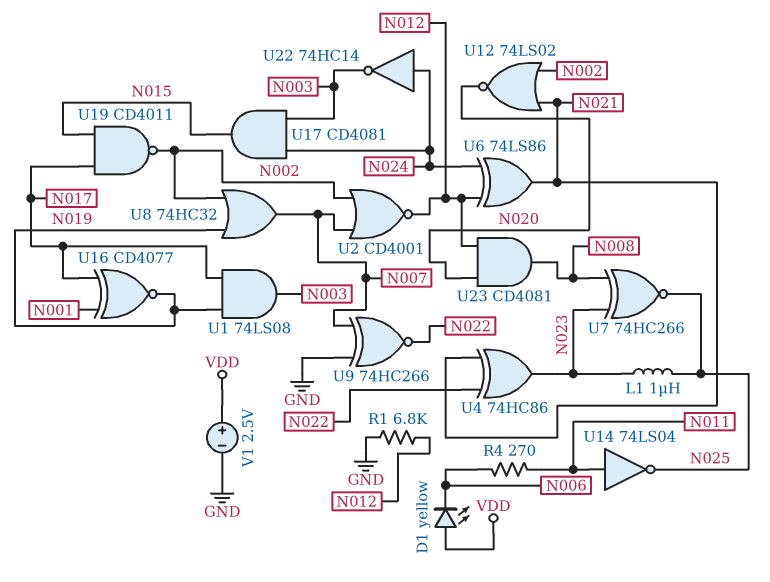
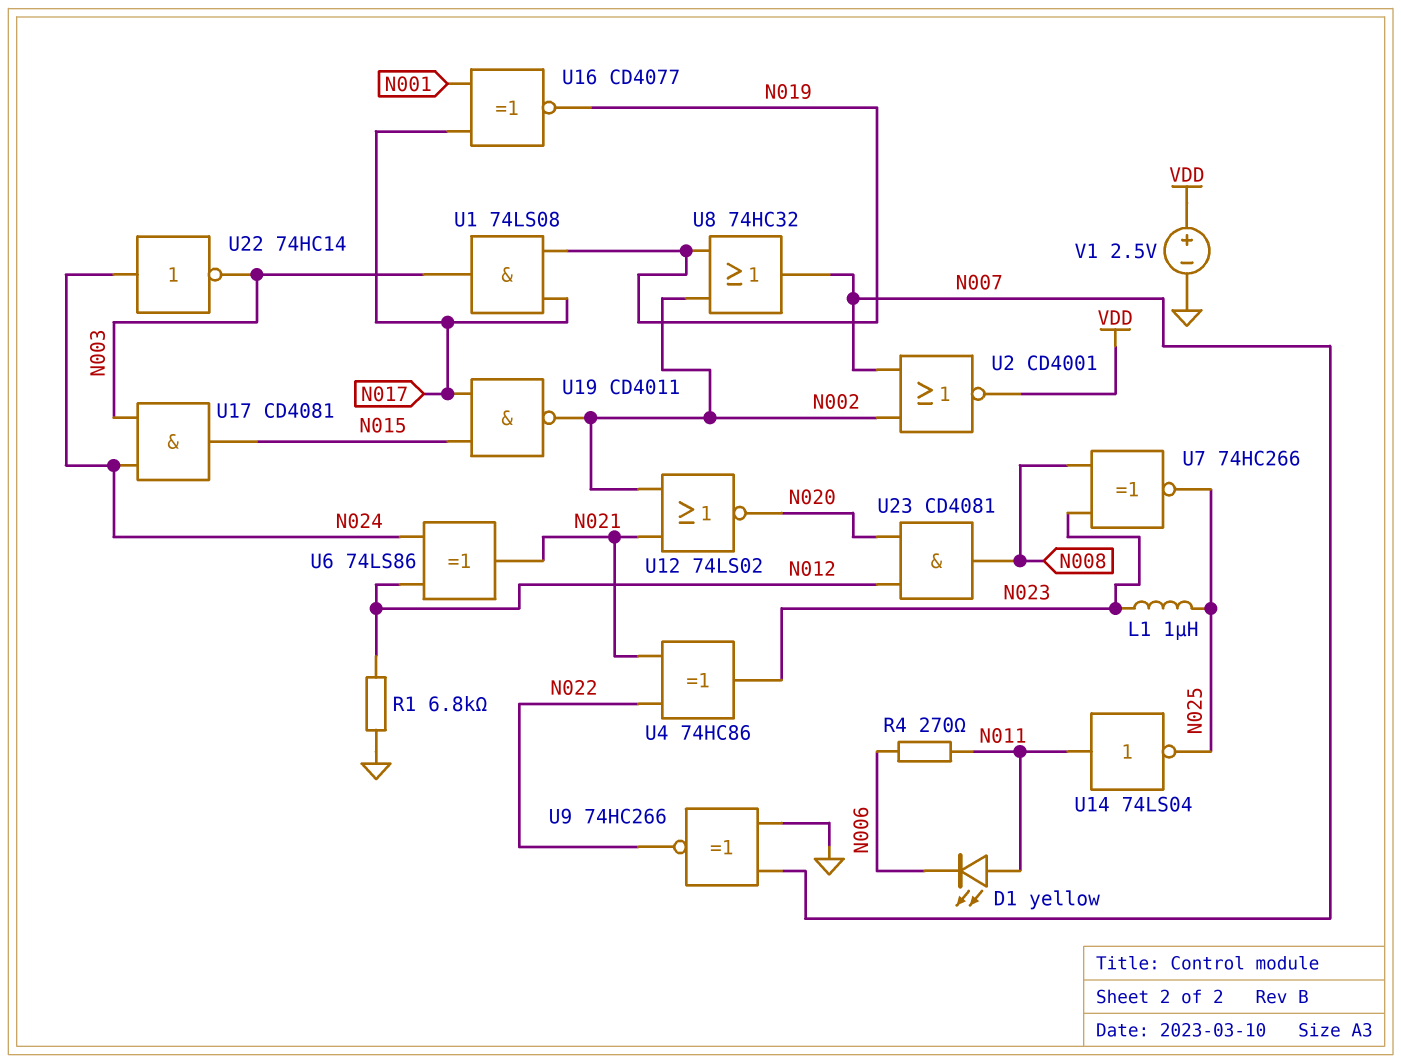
D1: LED yellow (A VDD, K N006) -> LED yellow (A N011, K N006)
U2: NOR CD4001 (in N002, in N007, out N012) -> NOR CD4001 (in N002, in N007, out VDD)

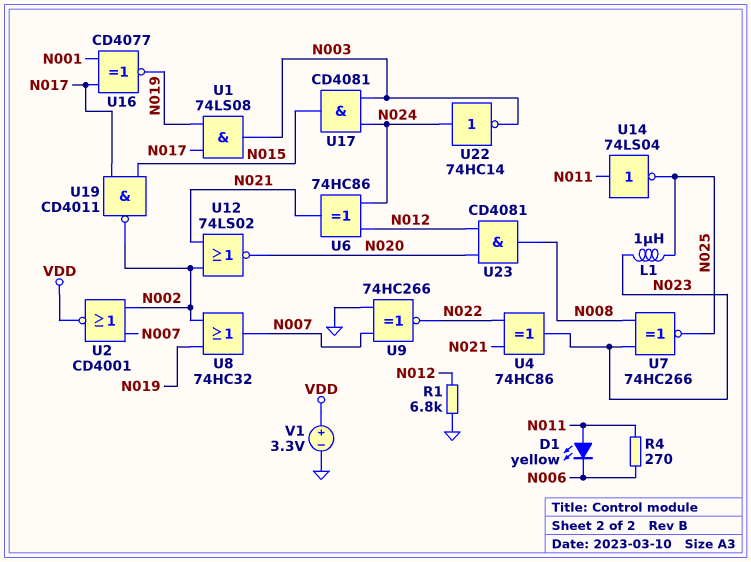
U6: XOR 74LS86 (in N012, in N024, out N021) -> XOR 74HC86 (in N012, in N024, out N021)
V1: 2.5V (plus VDD, minus GND) -> 3.3V (plus VDD, minus GND)

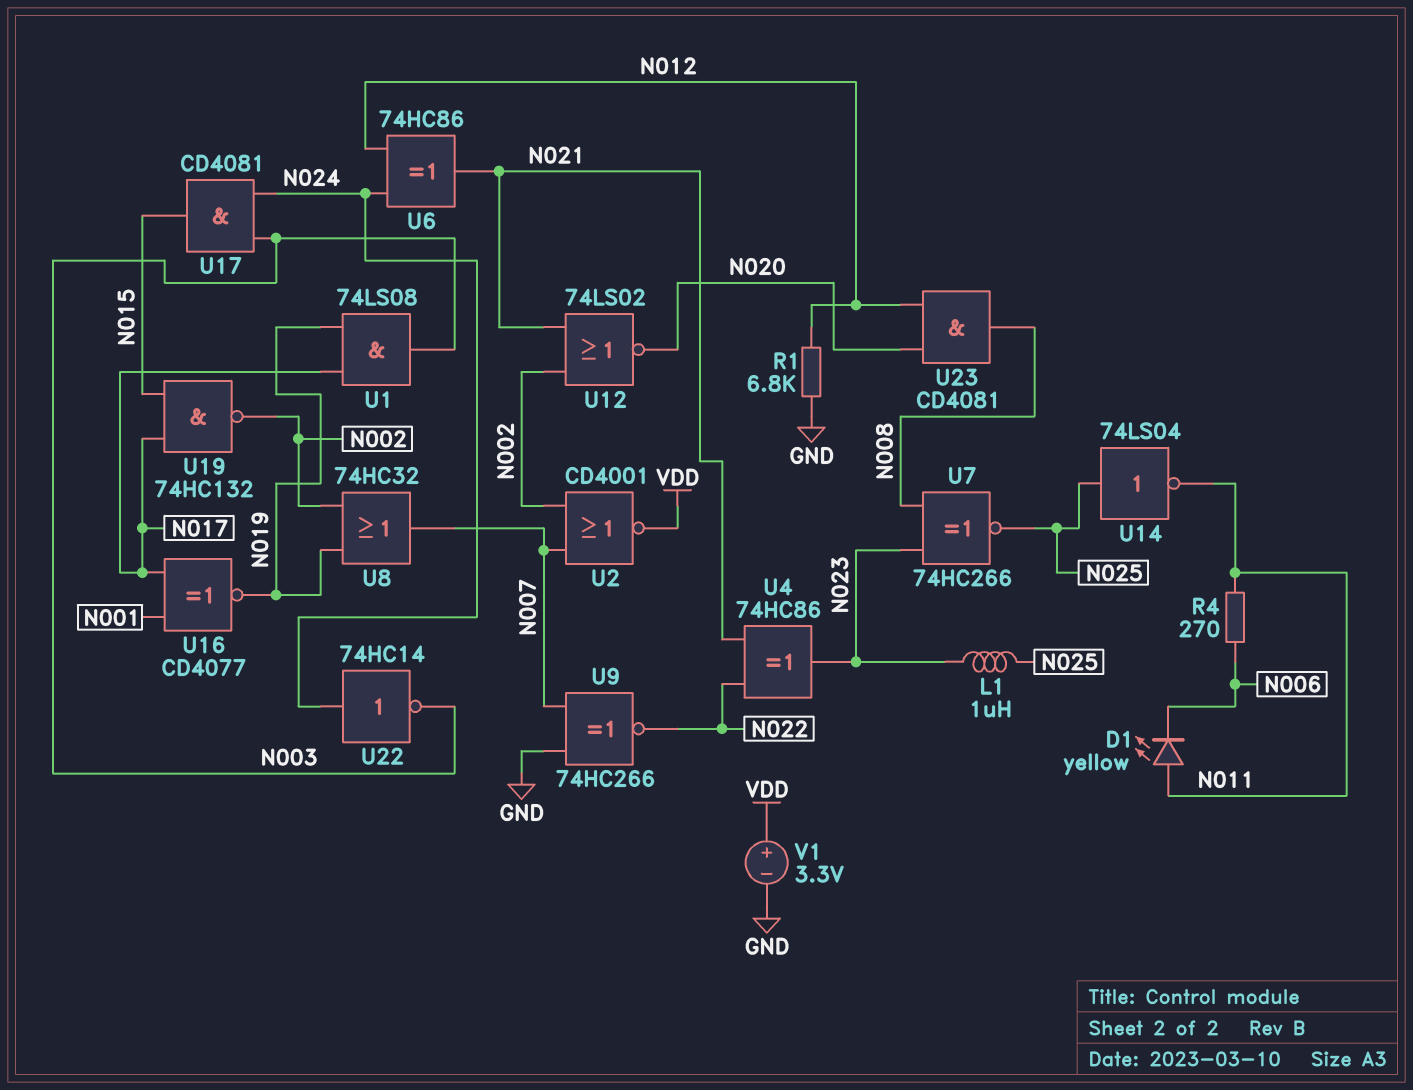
U14: NOT 74LS04 (in N011, out N025) -> NOT 74LS04 (in N025, out N011)
U19: NAND CD4011 (in N015, in N017, out N002) -> NAND 74HC132 (in N015, in N017, out N002)

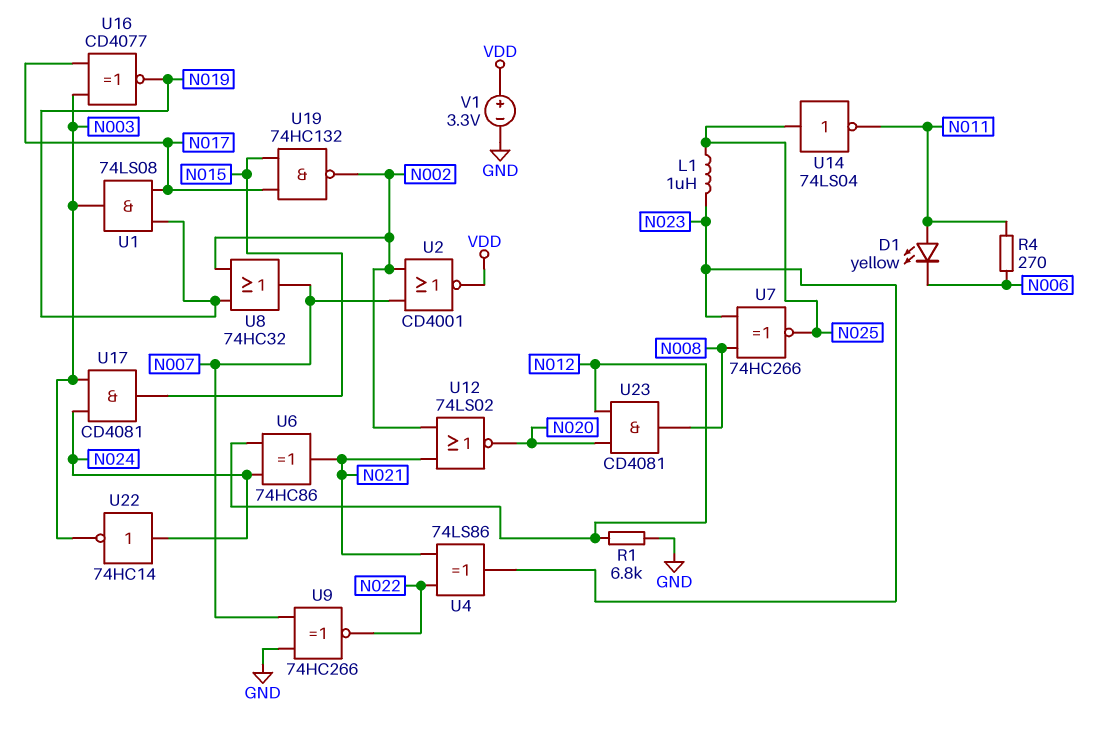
U4: XOR 74HC86 (in N021, in N022, out N023) -> XOR 74LS86 (in N021, in N022, out N023)
U16: XNOR CD4077 (in N001, in N017, out N019) -> XNOR CD4077 (in N003, in N017, out N019)

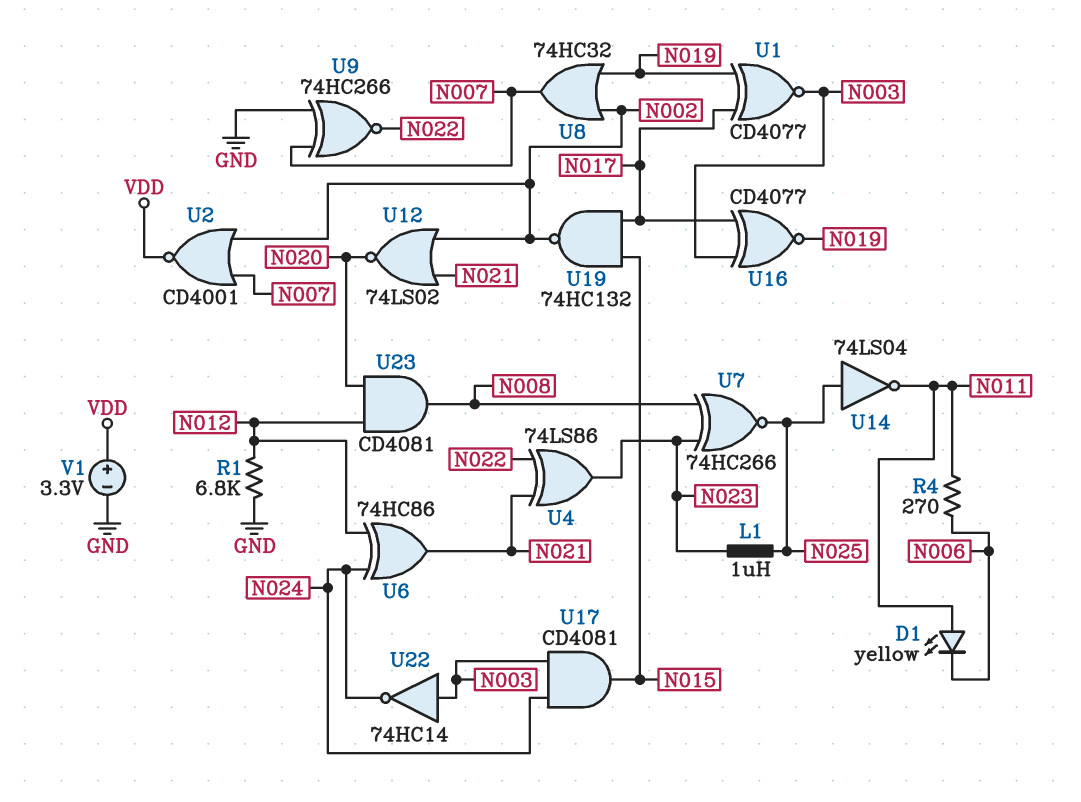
U1: AND 74LS08 (in N017, in N019, out N003) -> XNOR CD4077 (in N017, in N019, out N003)
U22: NOT 74HC14 (in N024, out N003) -> NOT 74HC14 (in N003, out N024)

